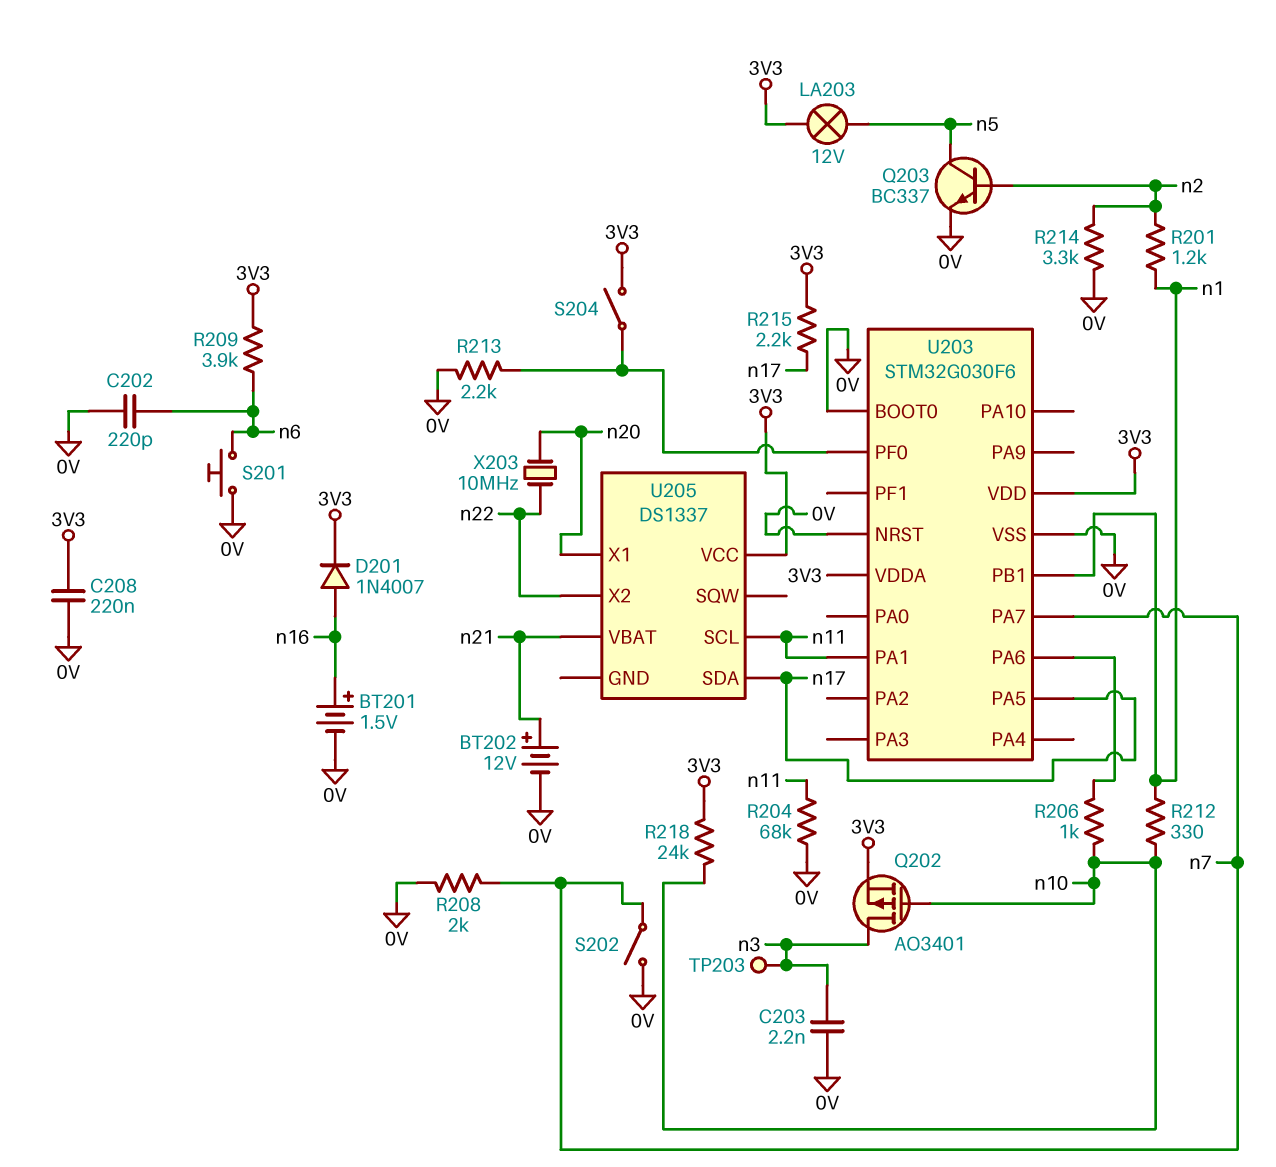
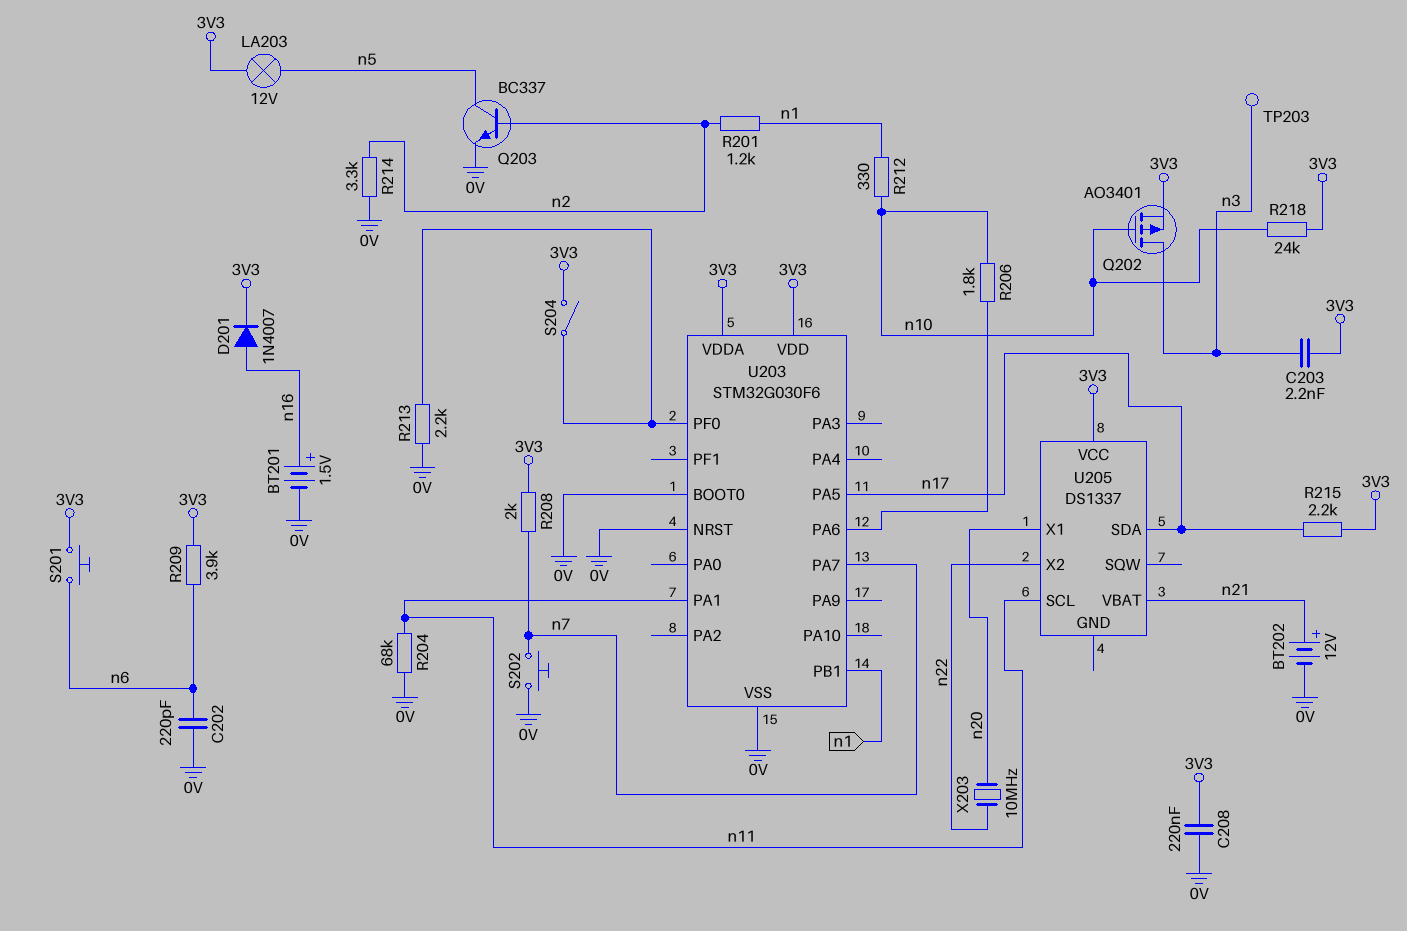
C203: 2.2nF (0V, n3) -> 2.2nF (3V3, n3)
R206: 1k (U203/PA6, n10) -> 1.8k (U203/PA6, n10)
R208: 2k (0V, n7) -> 2k (3V3, n7)
S201: button (0V, n6) -> button (3V3, n6)
S202: switch (0V, n7) -> button (0V, n7)

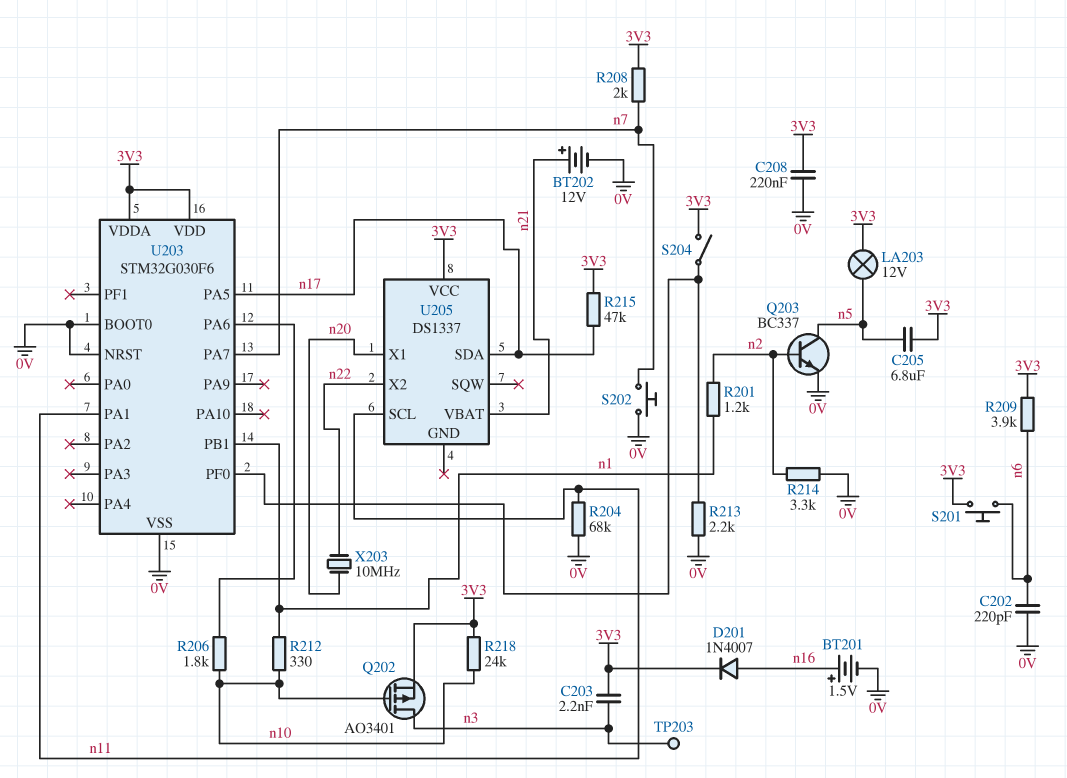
C205: none -> 6.8uF (3V3, n5)
R215: 2.2k (3V3, n17) -> 47k (3V3, n17)

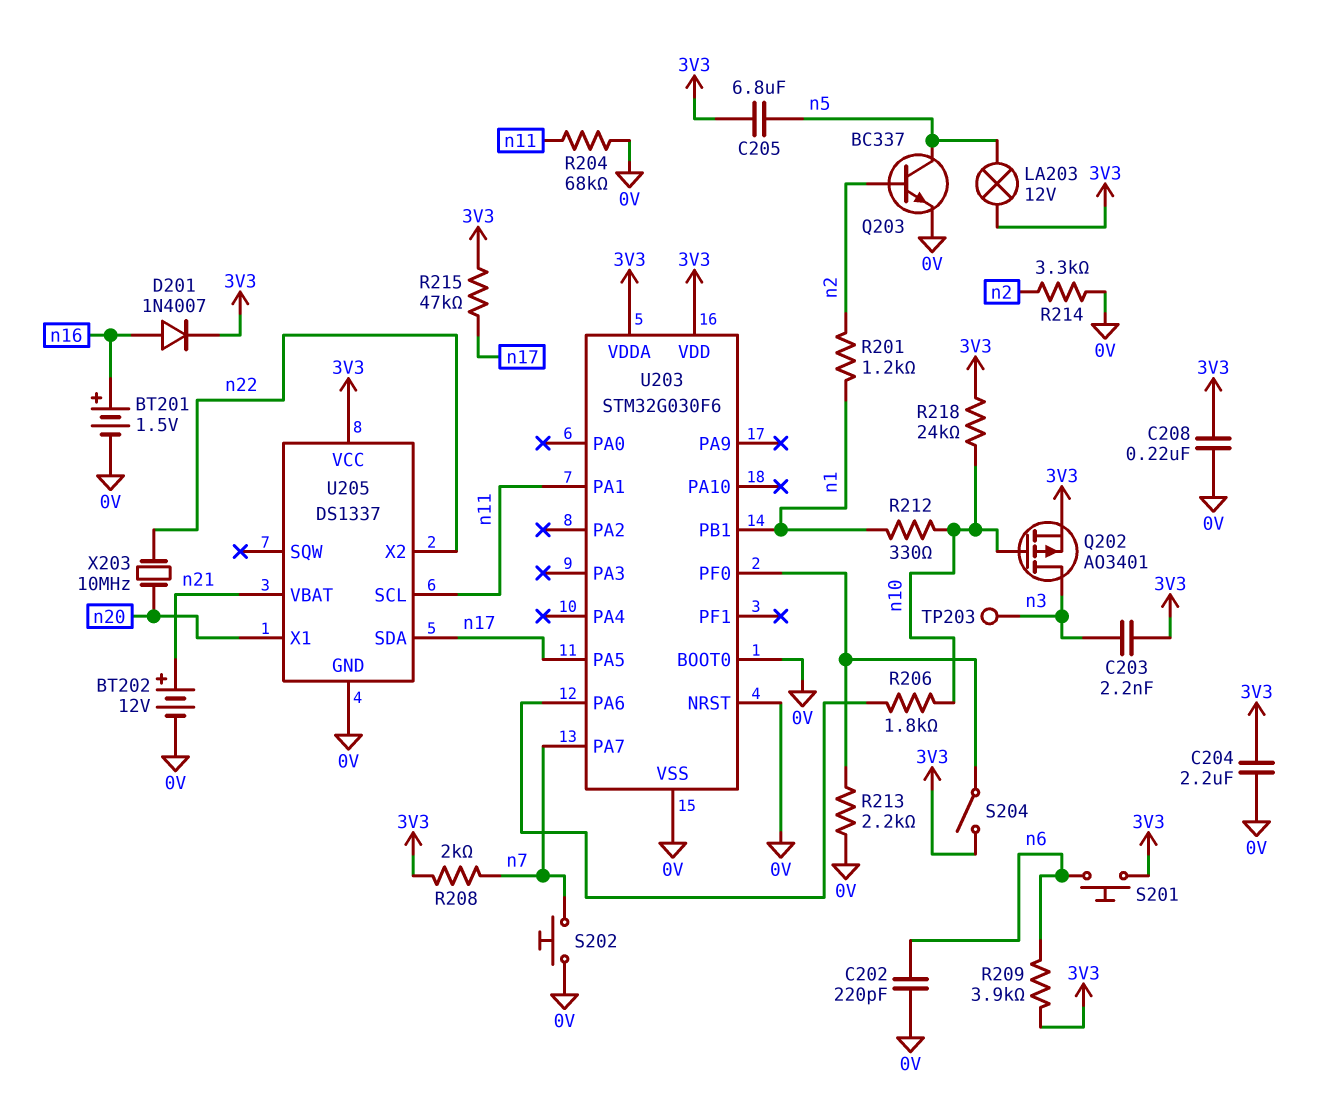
C204: none -> 2.2uF (0V, 3V3)
U205 pin GND: none -> 0V

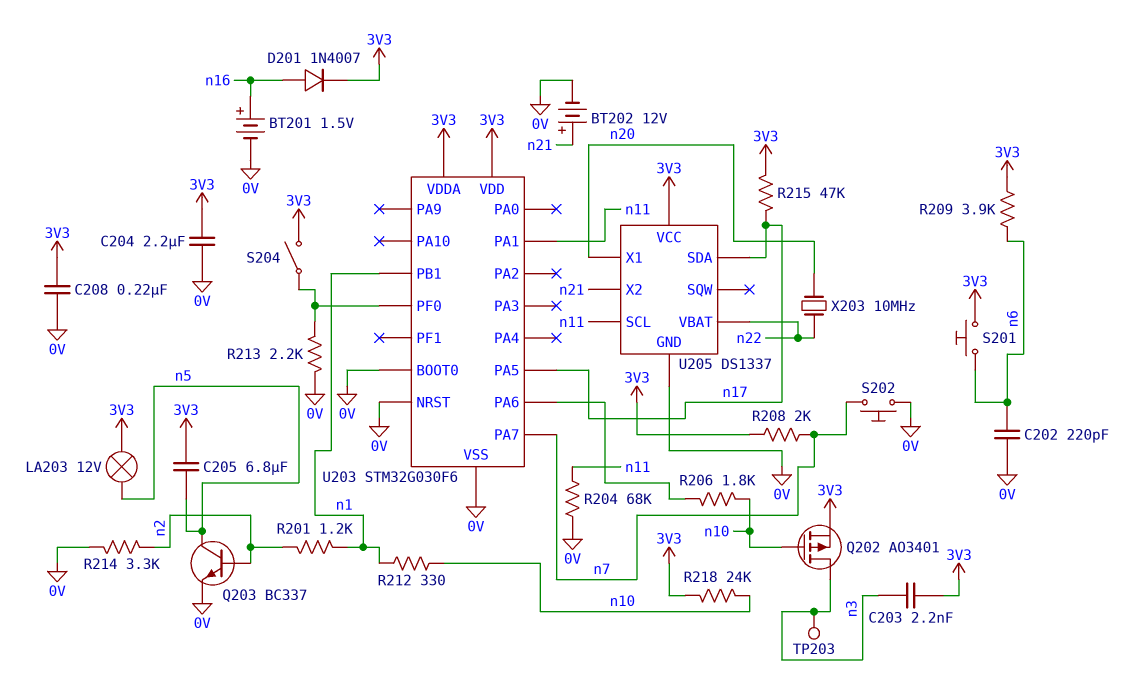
U205 pin VBAT: n21 -> n22
U205 pin X2: n22 -> n21

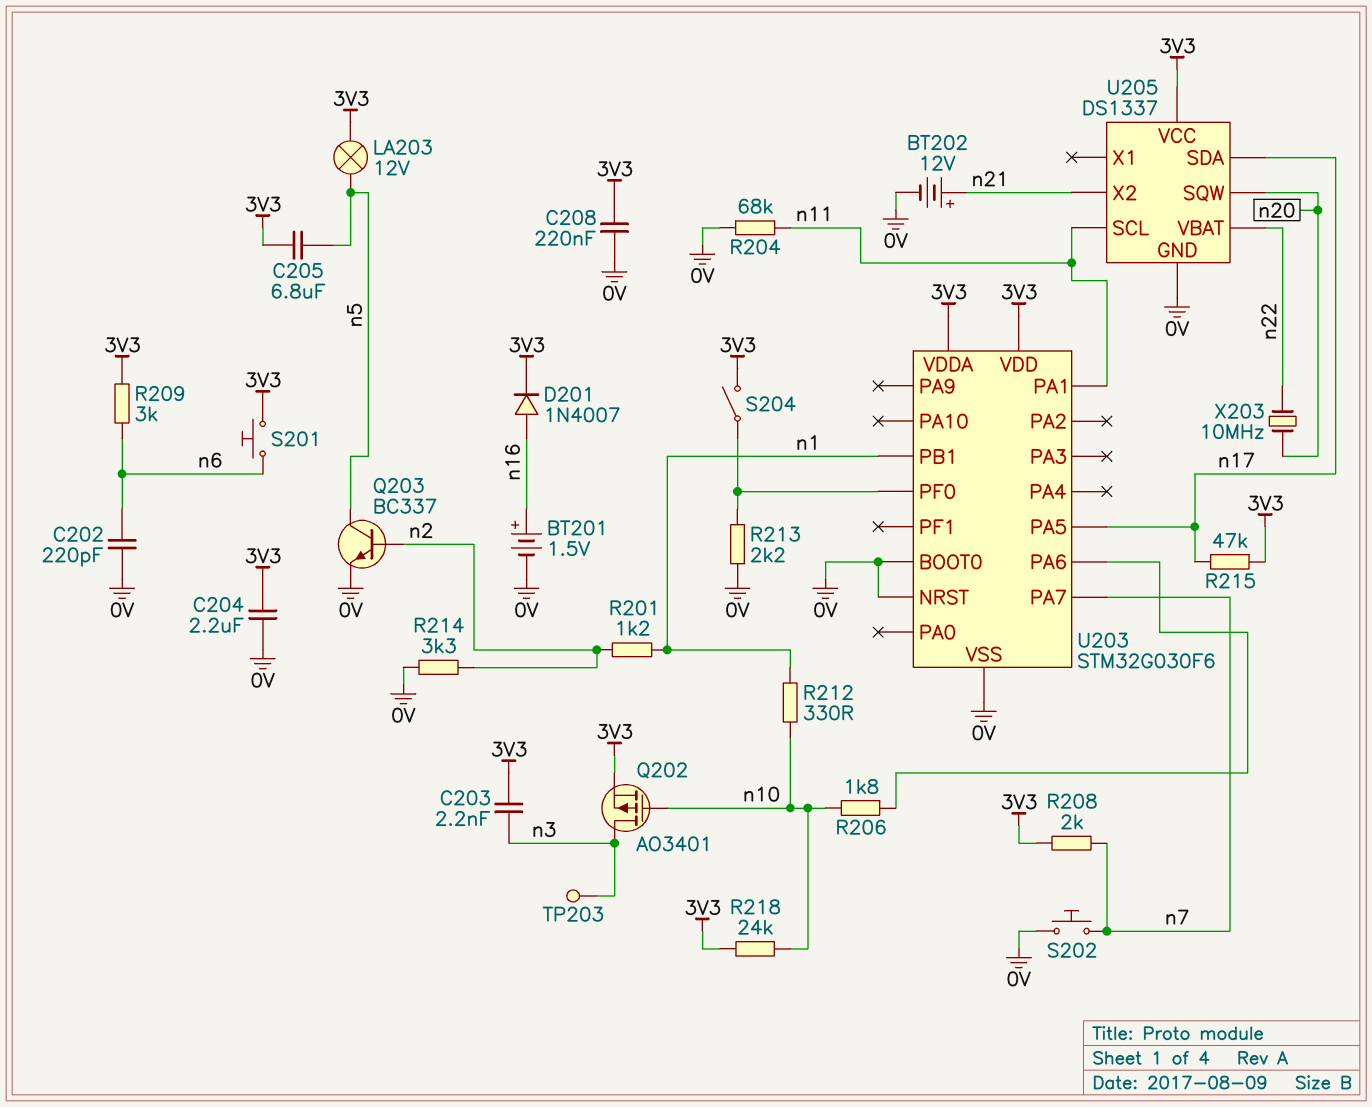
R209: 3.9k (3V3, n6) -> 3k (3V3, n6)
U205 pin SQW: none -> n20
U205 pin X1: n20 -> none

